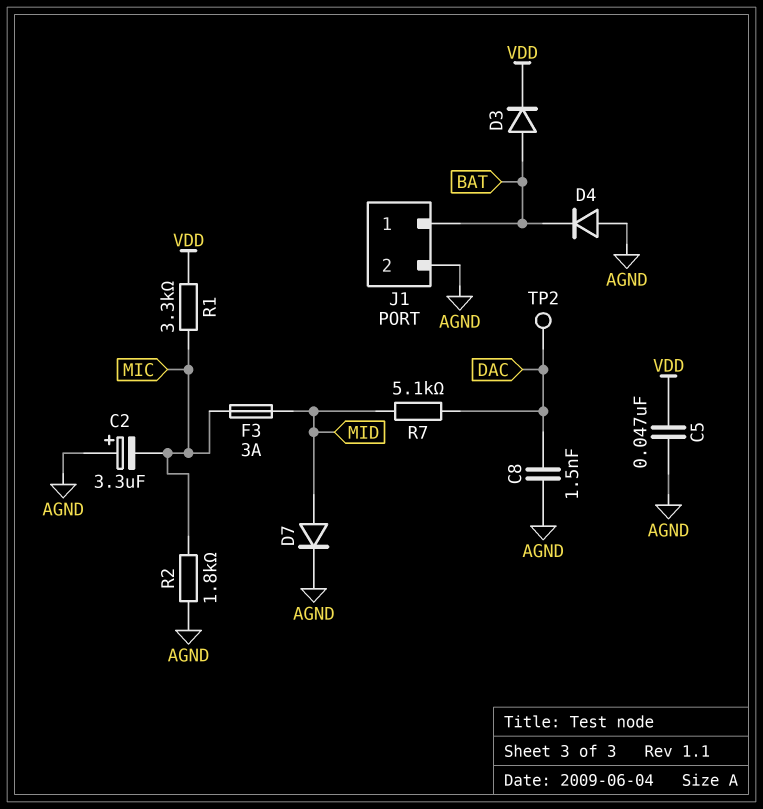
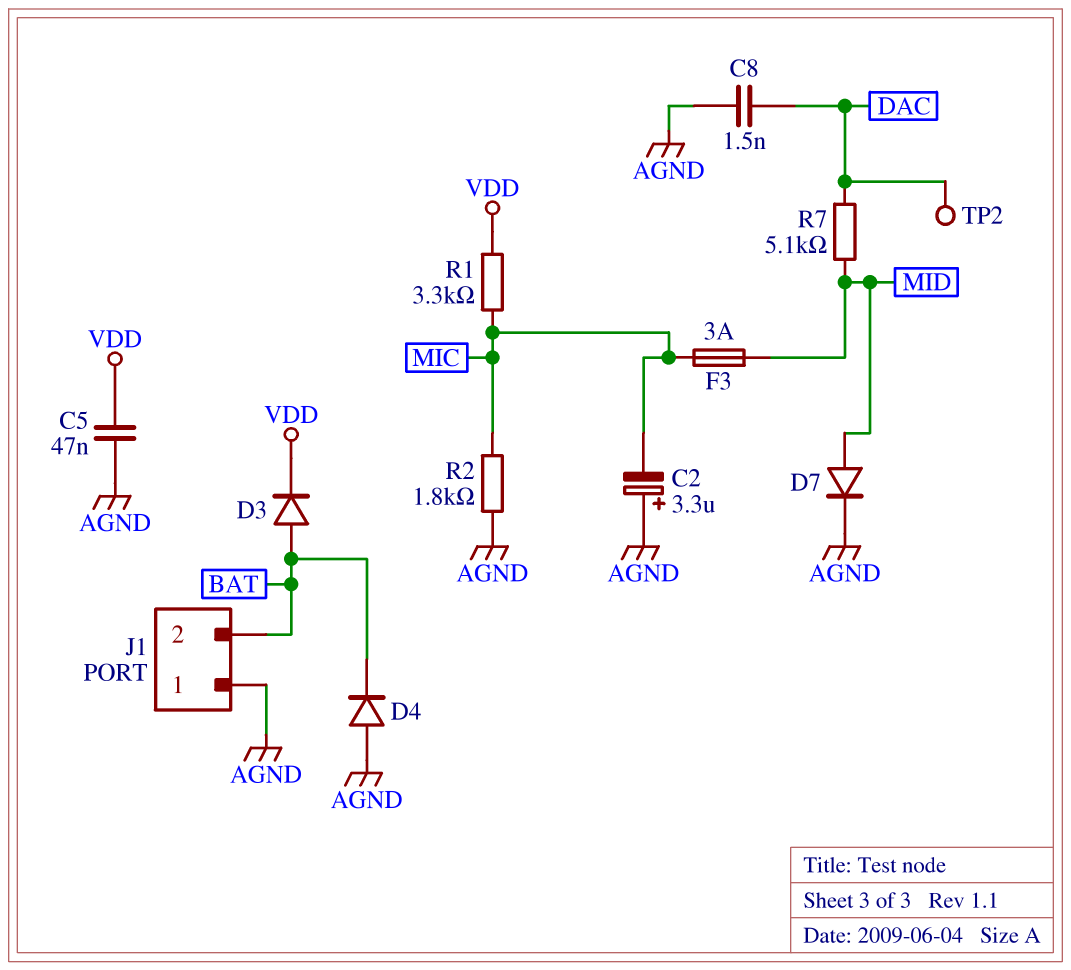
J1 pin 1: BAT -> AGND
J1 pin 2: AGND -> BAT

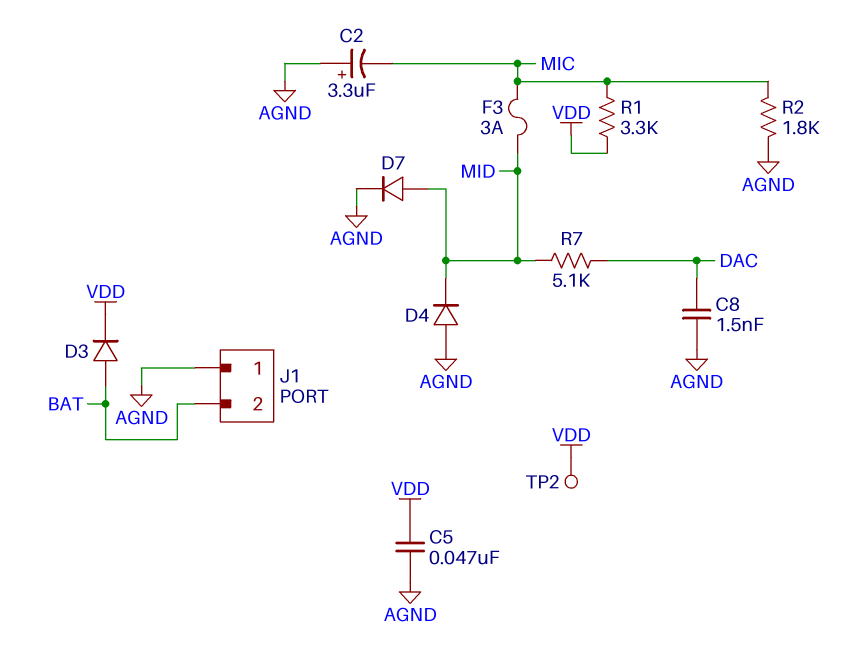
D4: diode (A AGND, K BAT) -> diode (A AGND, K MID)
TP2: test point (DAC) -> test point (VDD)

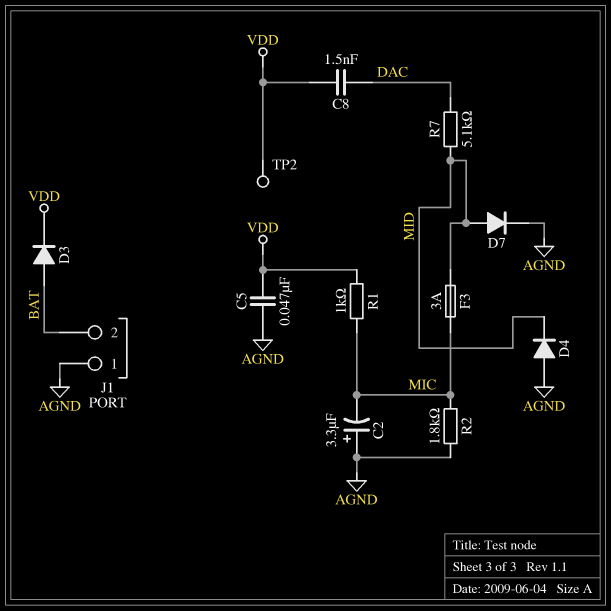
C8: 1.5nF (AGND, DAC) -> 1.5nF (DAC, VDD)
R1: 3.3k (MIC, VDD) -> 1k (MIC, VDD)

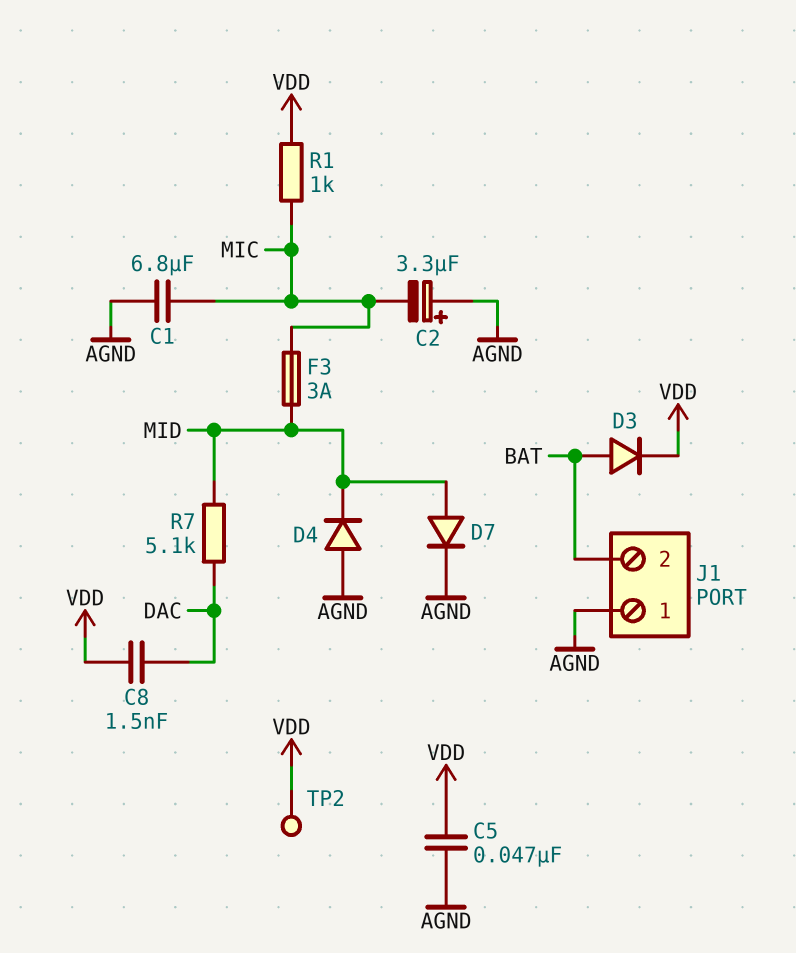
C1: none -> 6.8uF (AGND, MIC)
R2: 1.8k (AGND, MIC) -> none

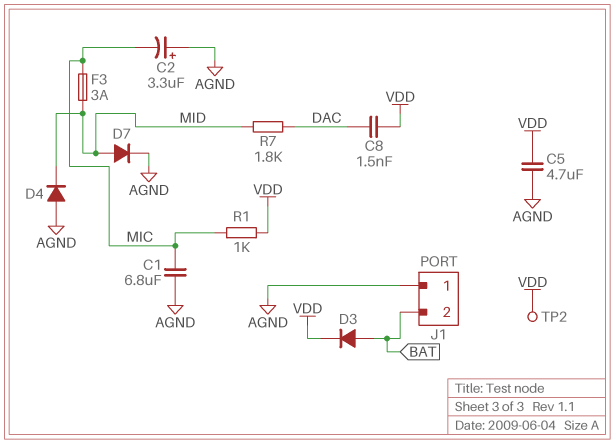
C5: 47nF (AGND, VDD) -> 4.7uF (AGND, VDD)
R7: 5.1k (DAC, MID) -> 1.8k (DAC, MID)

